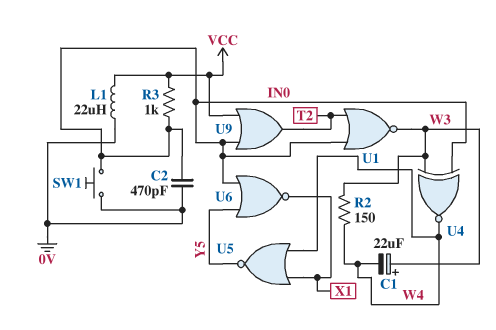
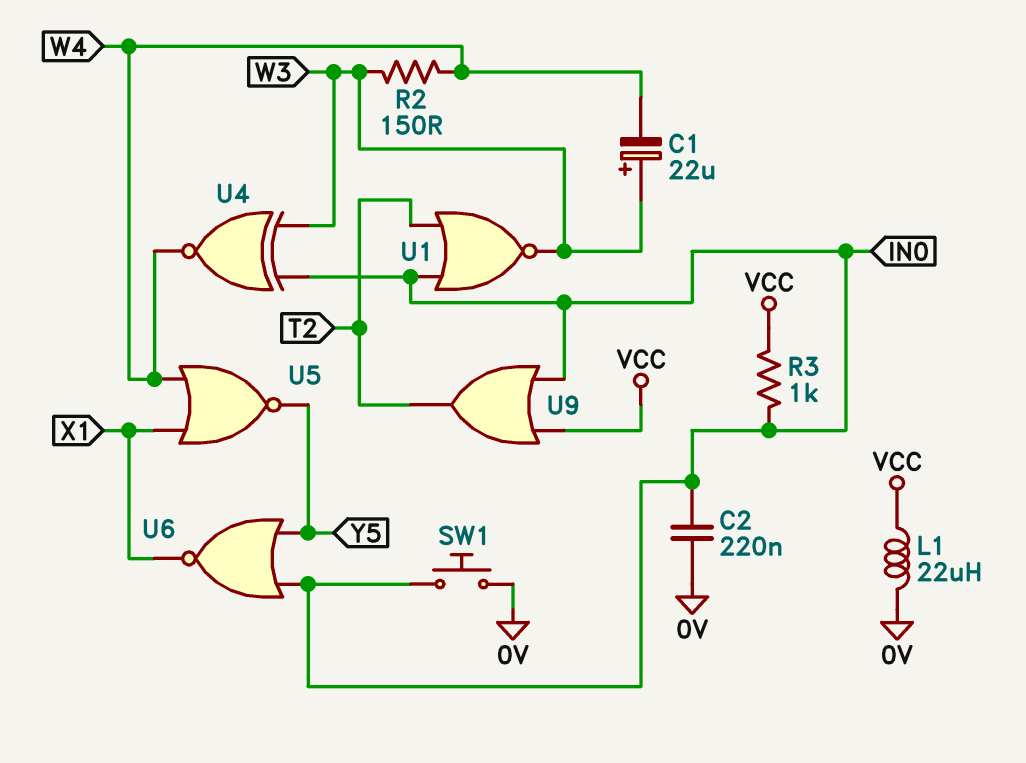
C2: 470pF (0V, IN0) -> 220nF (0V, IN0)

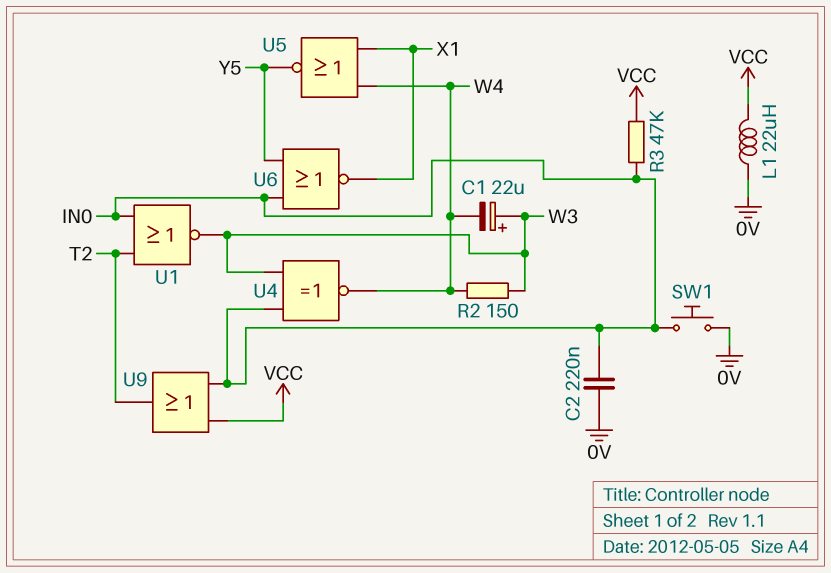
R3: 1k (IN0, VCC) -> 47k (IN0, VCC)

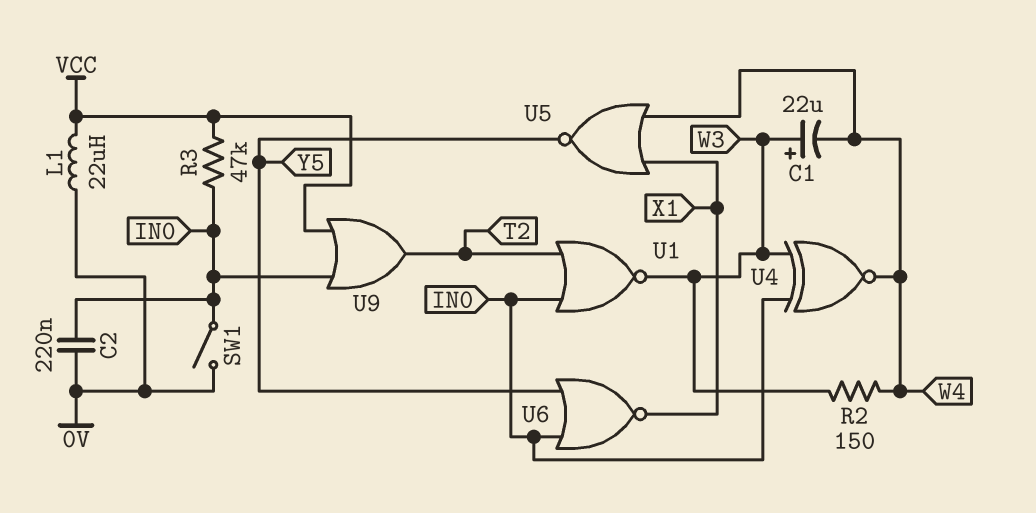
SW1: button (0V, IN0) -> switch (0V, IN0)

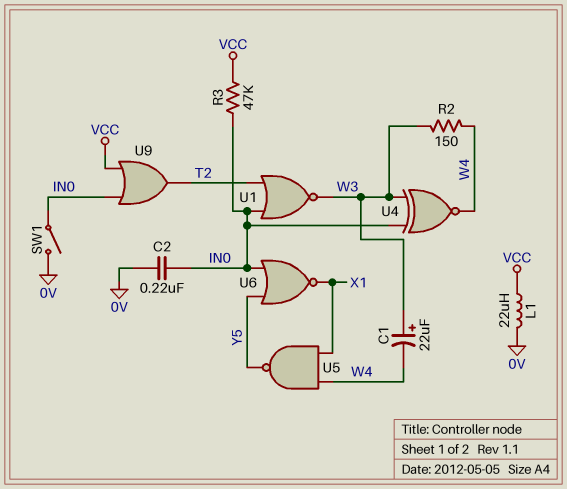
U5: NOR (in W4, in X1, out Y5) -> NAND (in W4, in X1, out Y5)

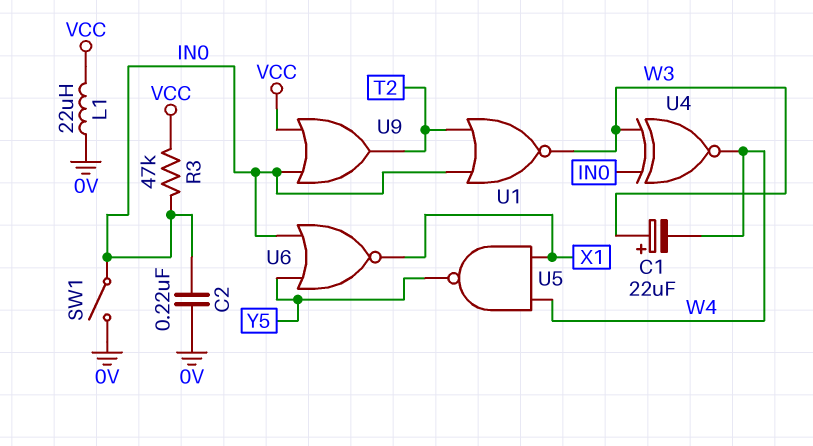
R2: 150 (W3, W4) -> none

